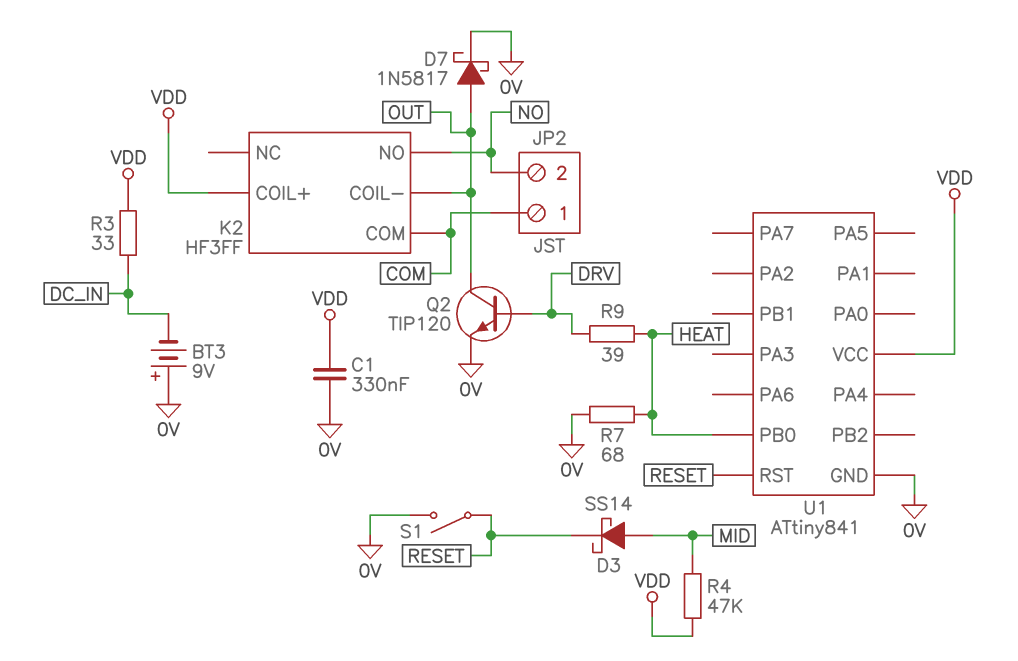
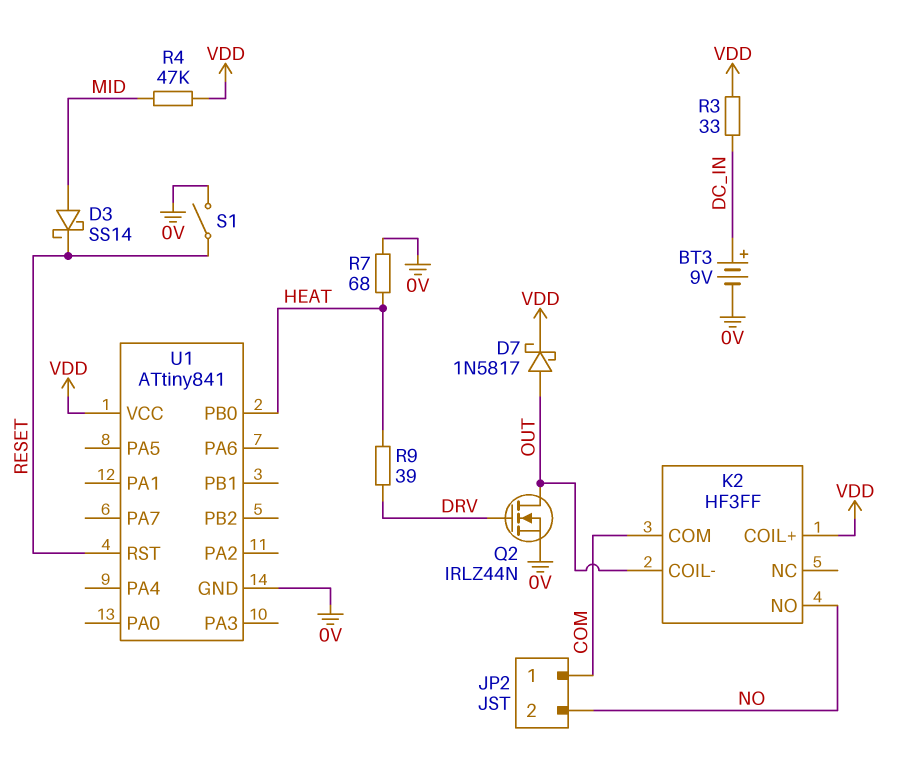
BT3: 9V (plus 0V, minus DC_IN) -> 9V (plus DC_IN, minus 0V)
C1: 330nF (0V, VDD) -> none
D7: schottky 1N5817 (A OUT, K 0V) -> schottky 1N5817 (A OUT, K VDD)
Q2: NPN TIP120 (B DRV, C OUT, E 0V) -> NMOS IRLZ44N (G DRV, D OUT, S 0V)

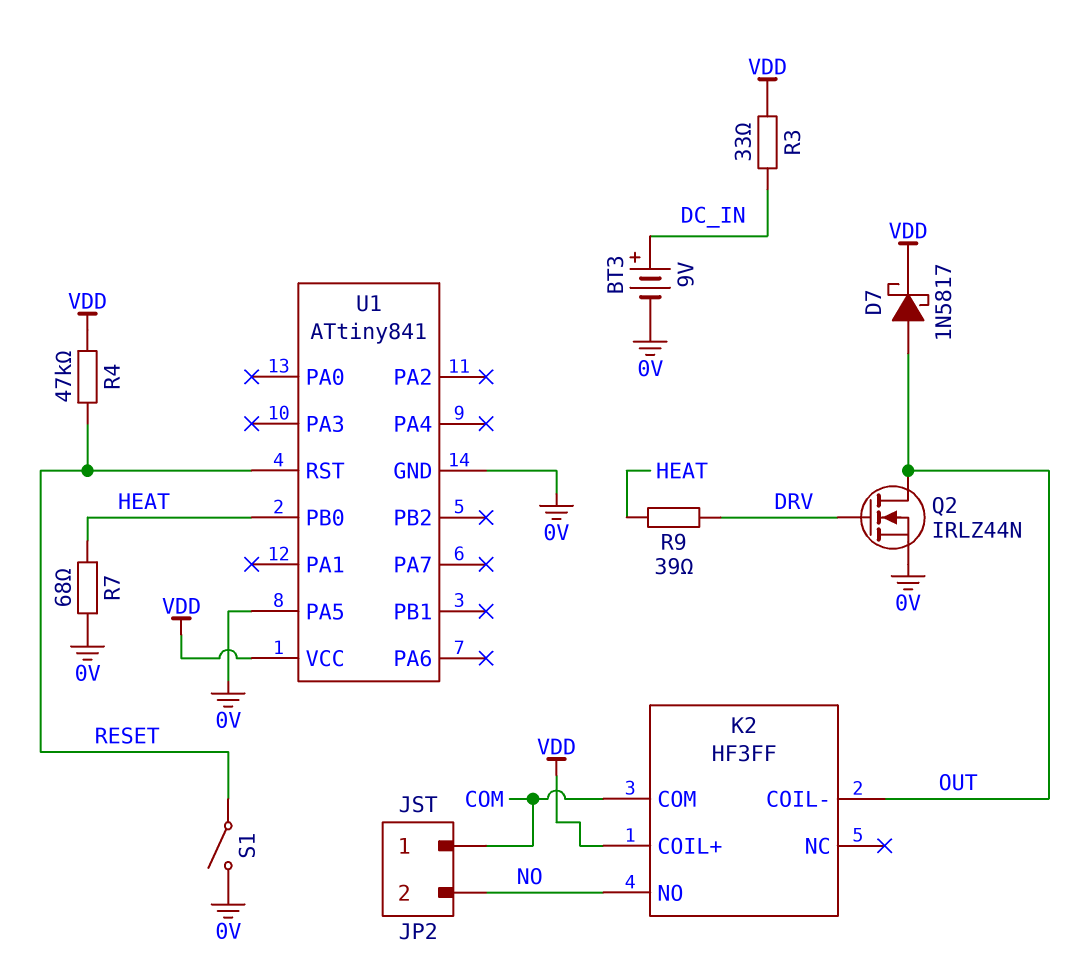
D3: schottky SS14 (A MID, K RESET) -> none
R4: 47k (MID, VDD) -> 47k (RESET, VDD)
U1 pin PA5: none -> 0V

